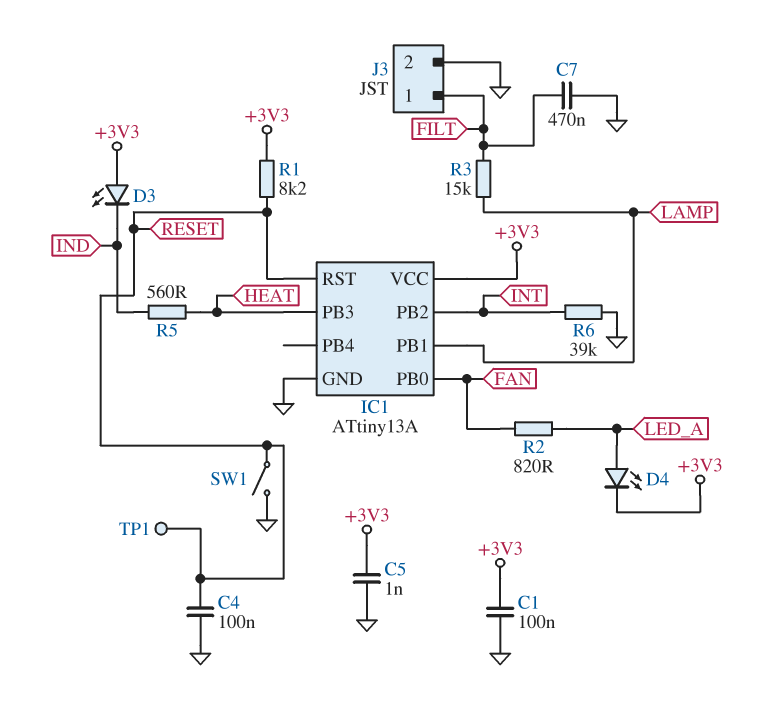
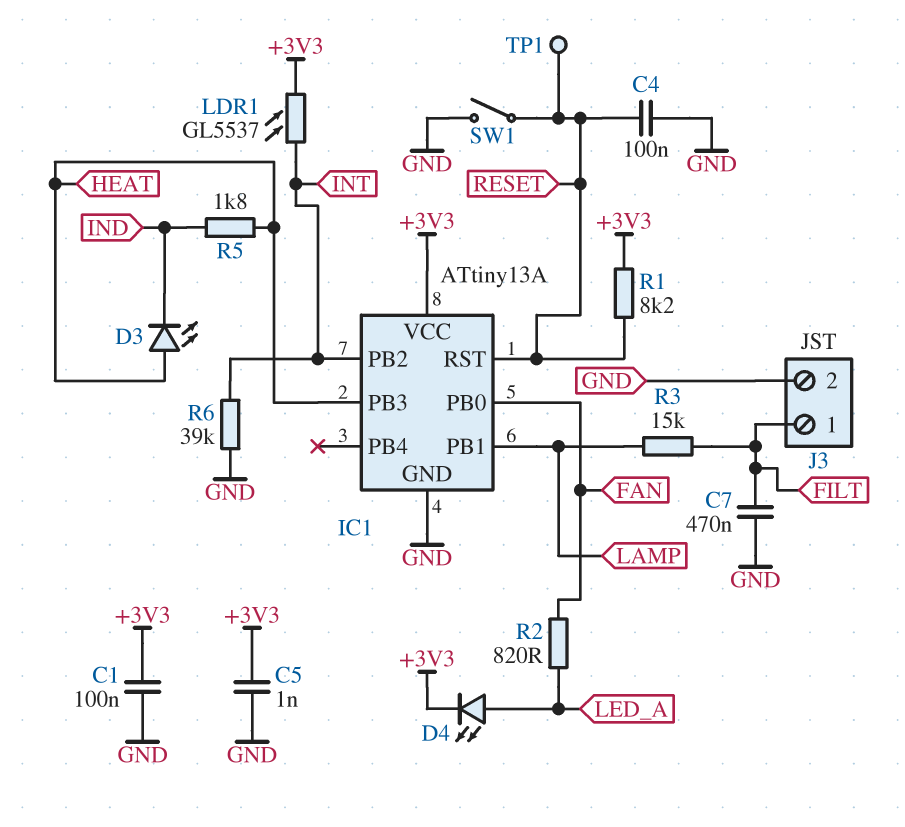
D3: LED (A +3V3, K IND) -> LED (A HEAT, K IND)
LDR1: none -> GL5537 (+3V3, INT)
R5: 560 (HEAT, IND) -> 1.8k (HEAT, IND)

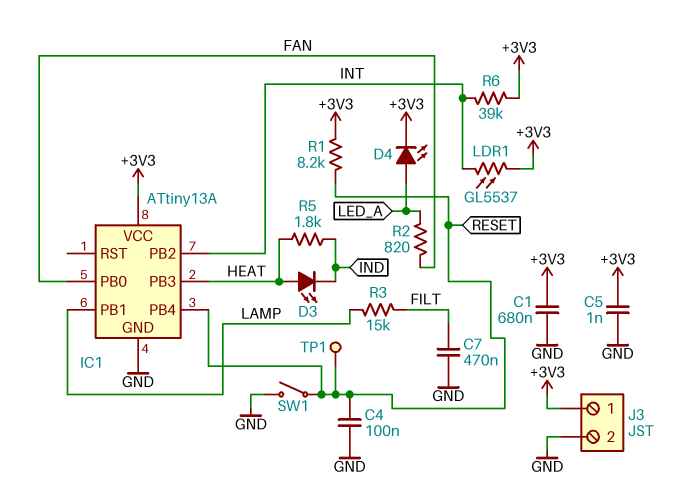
C1: 100nF (+3V3, GND) -> 680nF (+3V3, GND)
IC1 pin PB4: none -> RESET
IC1 pin RST: RESET -> none
J3 pin 1: FILT -> +3V3
R6: 39k (GND, INT) -> 39k (+3V3, INT)

